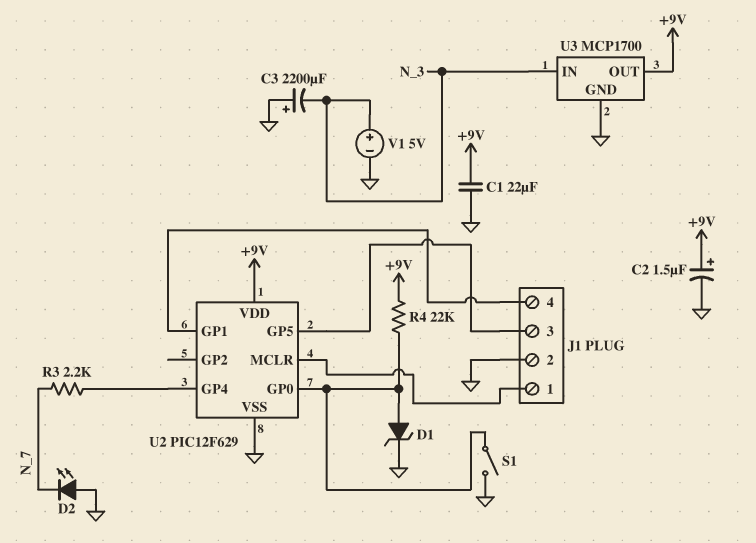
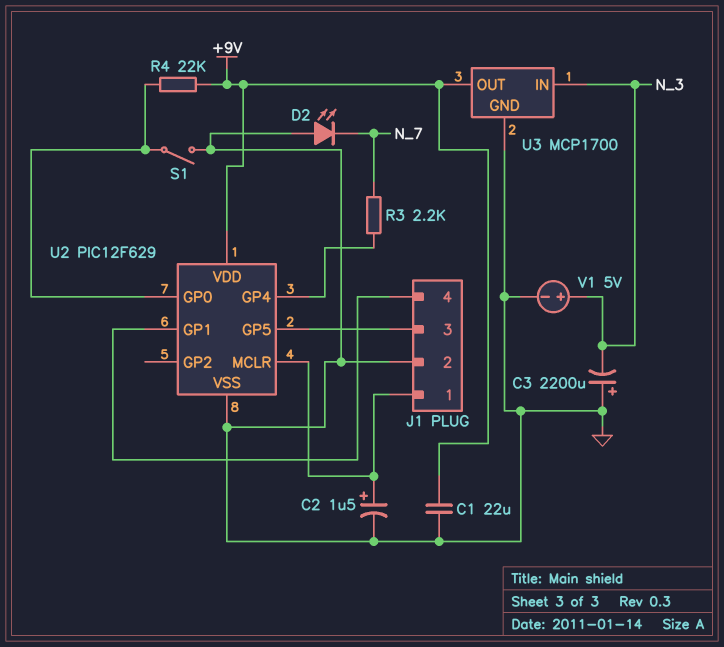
C2: 1.5uF (plus +9V, minus GND) -> 1.5uF (plus J1/1, minus GND)
D1: zener (A U2/GP0, K GND) -> none

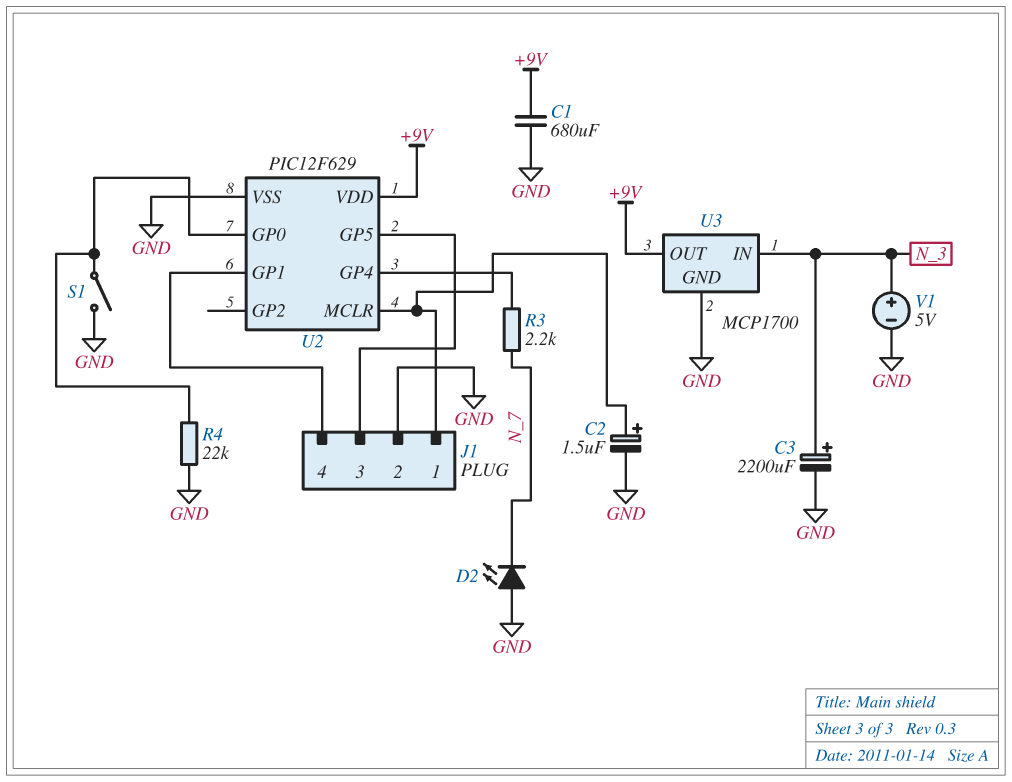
C1: 22uF (+9V, GND) -> 680uF (+9V, GND)
C3: 2200uF (plus GND, minus N_3) -> 2200uF (plus N_3, minus GND)
R4: 22k (+9V, U2/GP0) -> 22k (GND, U2/GP0)

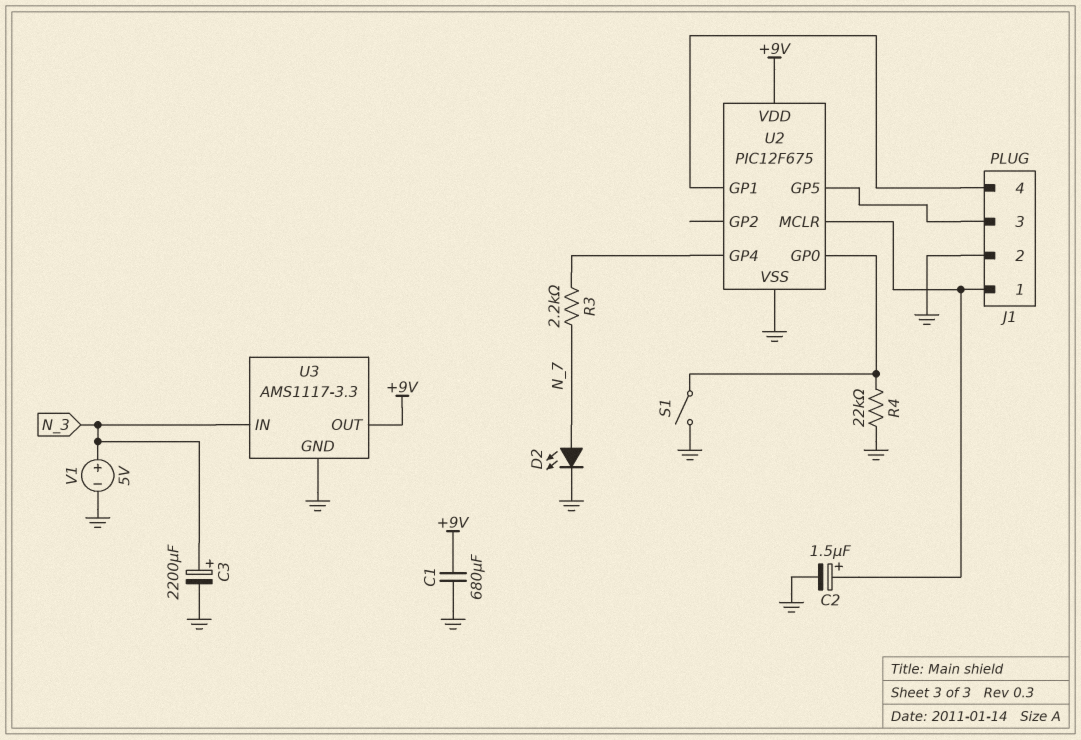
D2: LED (A GND, K N_7) -> LED (A N_7, K GND)
U2: PIC12F629 -> PIC12F675
U3: MCP1700 -> AMS1117-3.3

